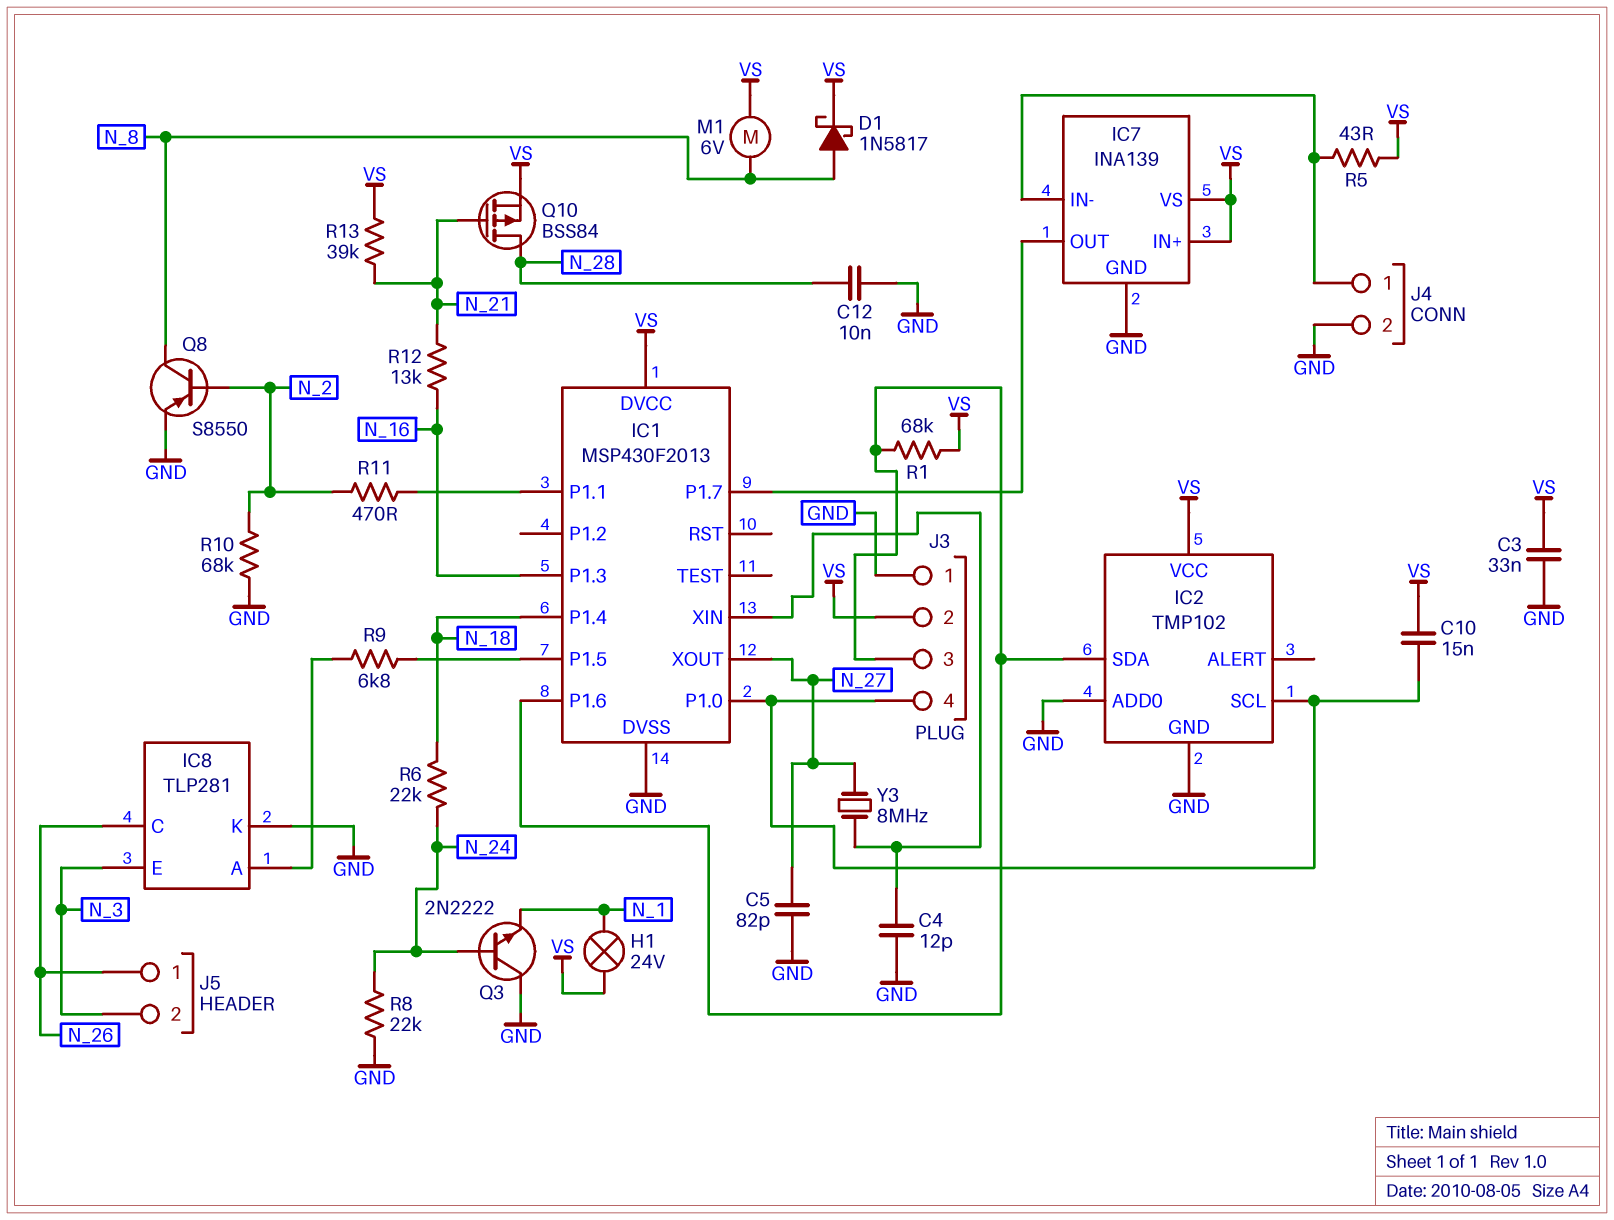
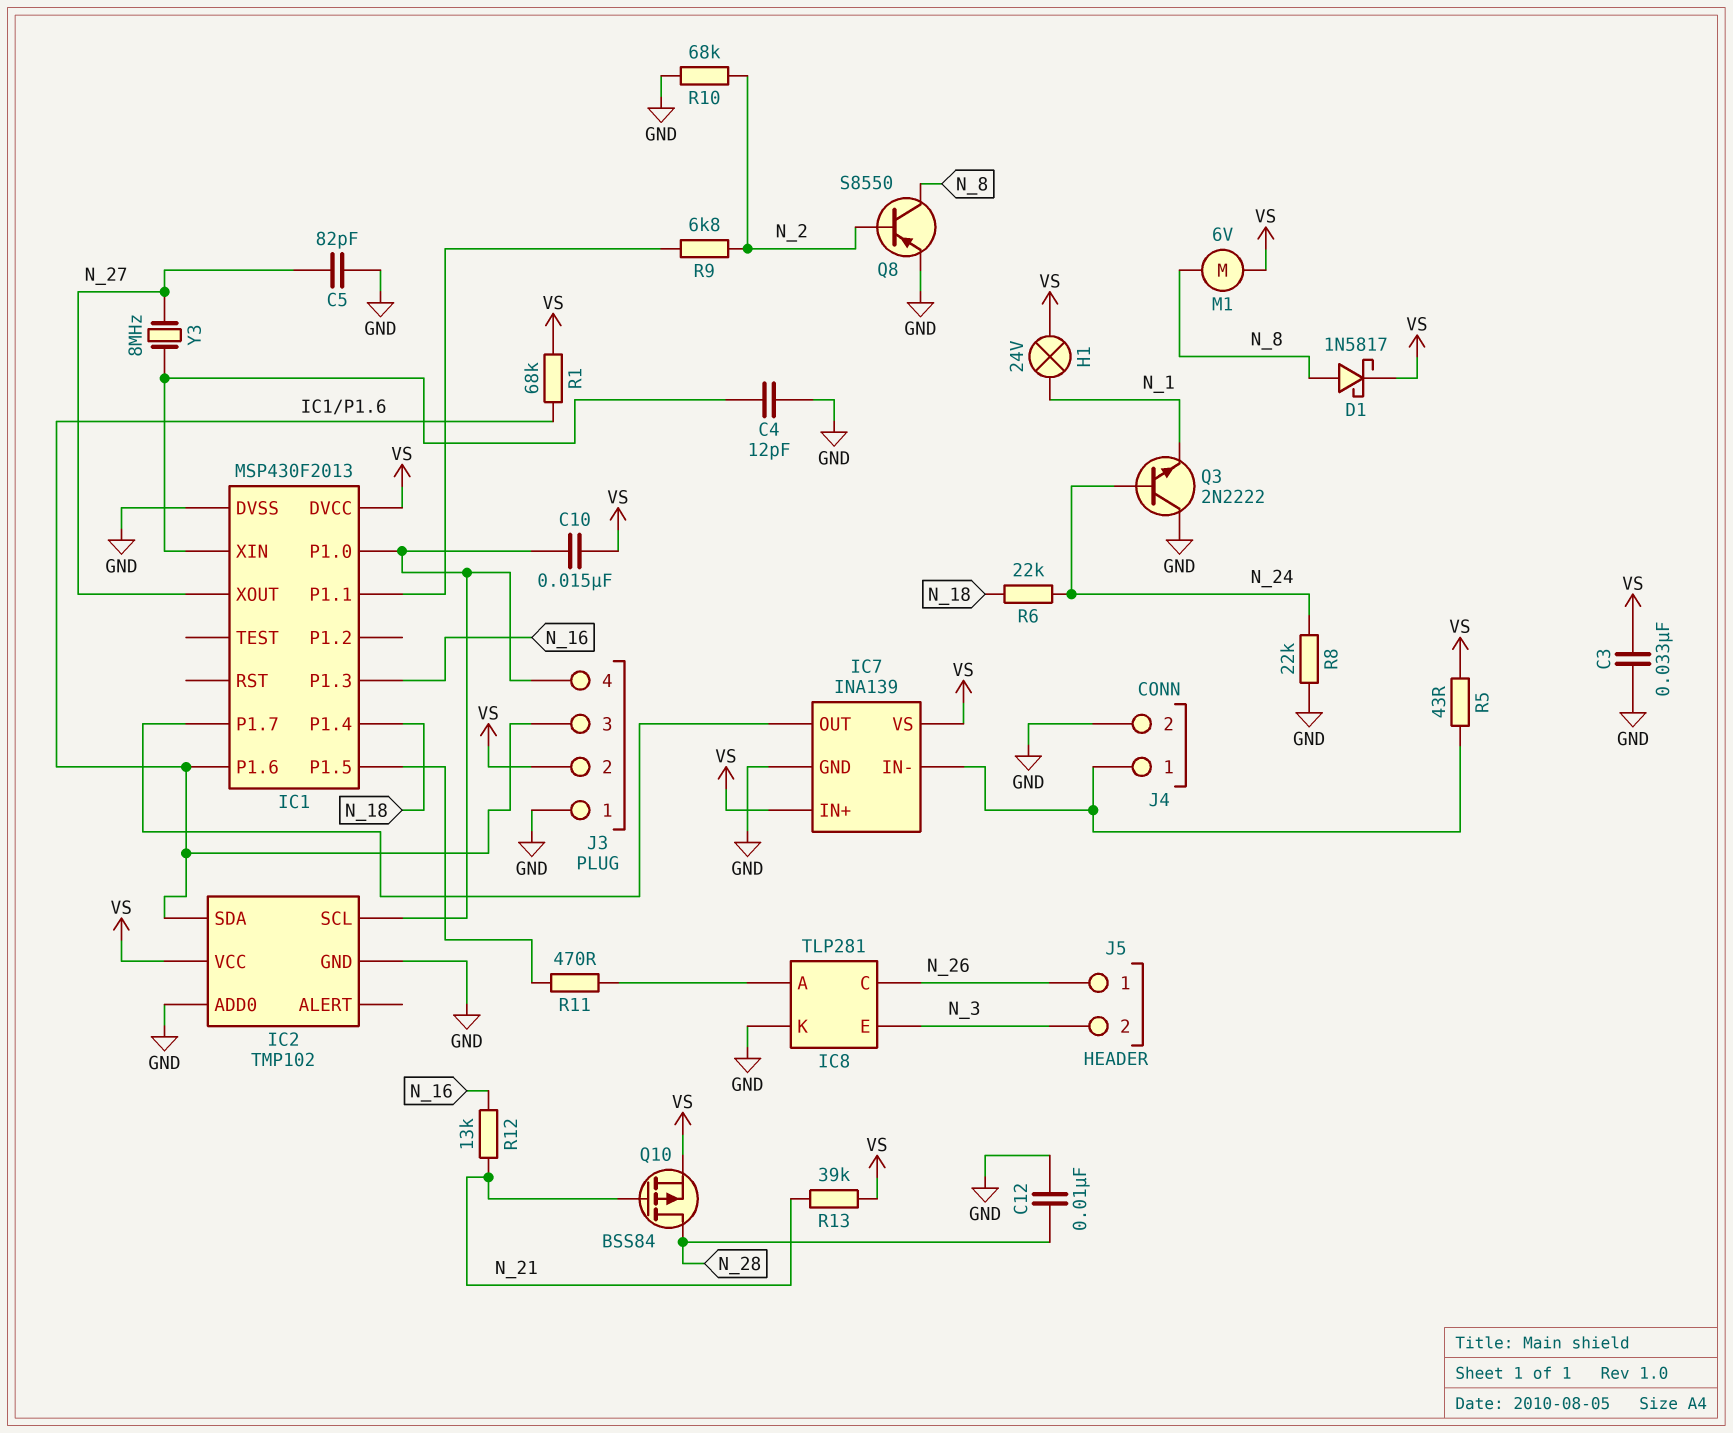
R9: 6.8k (IC1/P1.5, IC8/A) -> 6.8k (IC1/P1.1, N_2)
R11: 470 (IC1/P1.1, N_2) -> 470 (IC1/P1.5, IC8/A)

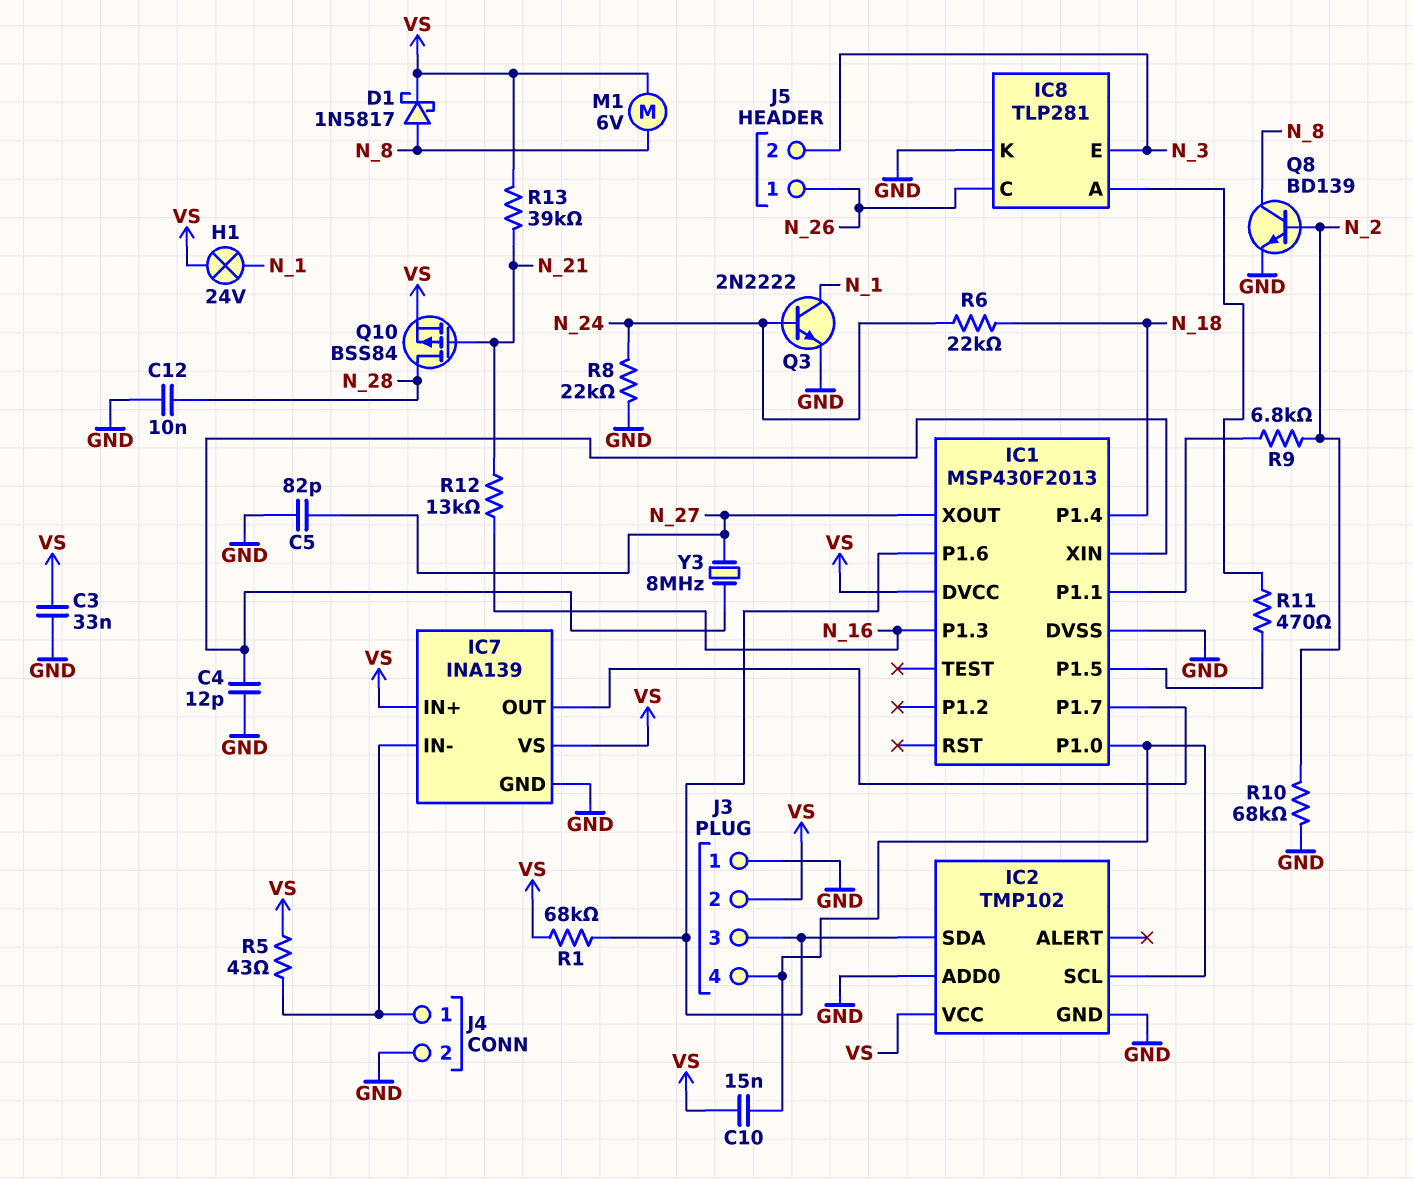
Q3: NPN 2N2222 (B N_24, C GND, E N_1) -> NPN 2N2222 (B N_24, C N_1, E GND)
Q8: PNP S8550 (B N_2, C N_8, E GND) -> NPN BD139 (B N_2, C N_8, E GND)

